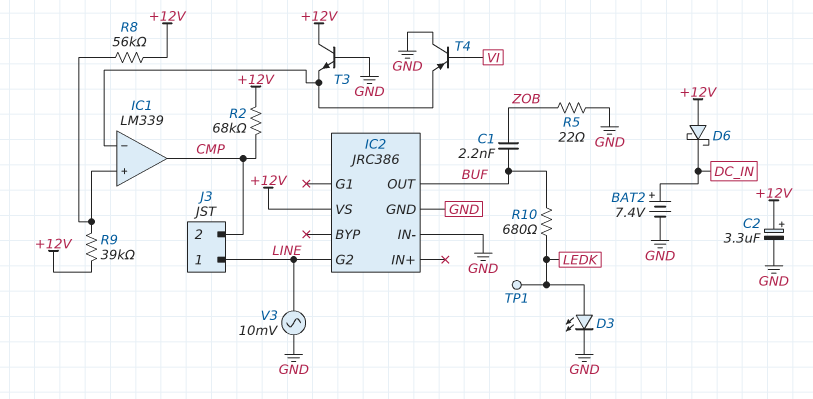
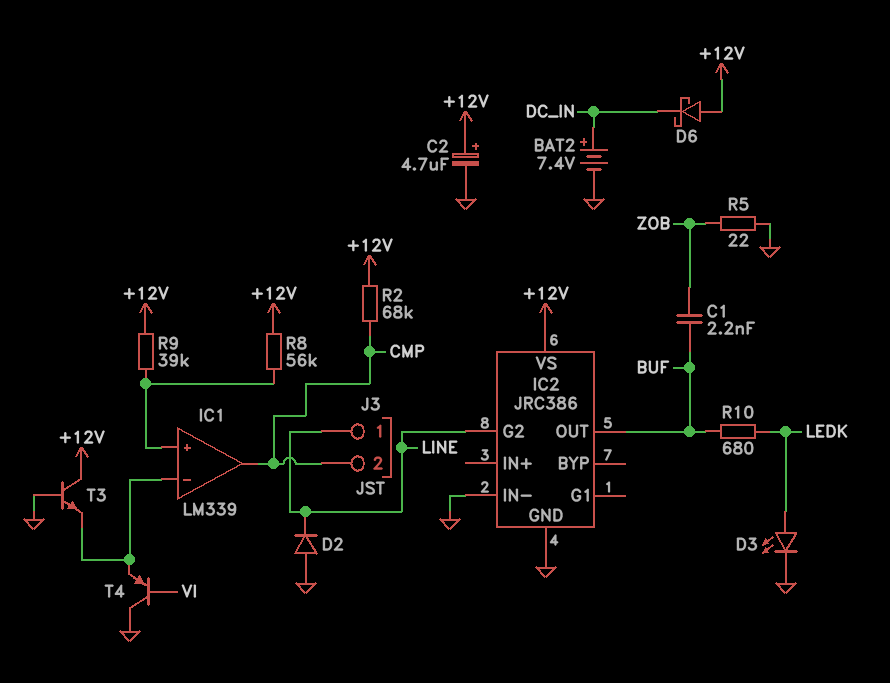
C2: 3.3uF (plus +12V, minus GND) -> 4.7uF (plus +12V, minus GND)
D2: none -> diode (A GND, K LINE)
TP1: test point (LEDK) -> none
V3: AC 10mV (GND, LINE) -> none

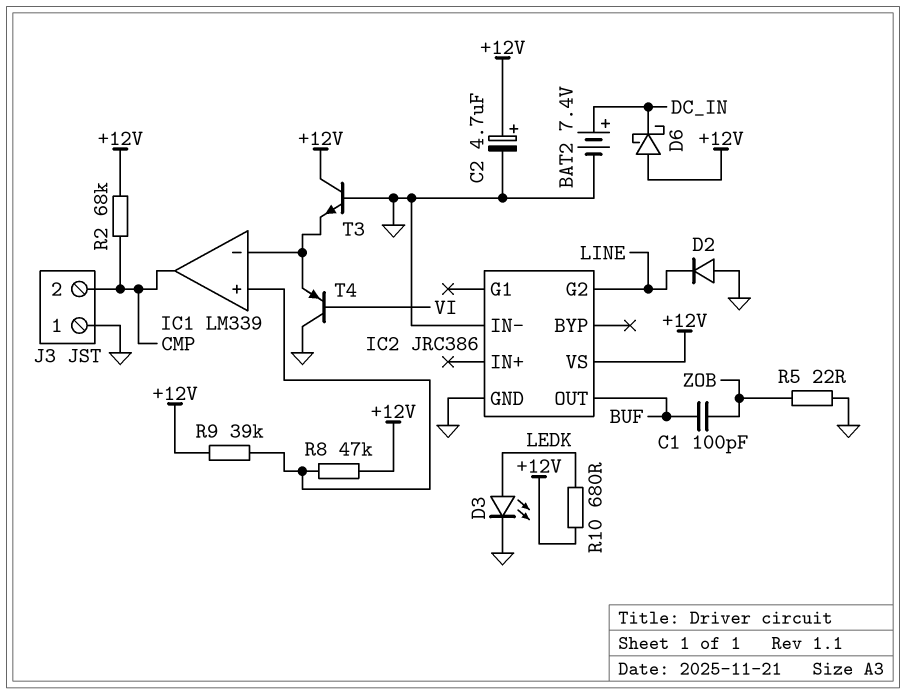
C1: 2.2nF (BUF, ZOB) -> 100pF (BUF, ZOB)
J3 pin 1: LINE -> GND
R8: 56k (+12V, IC1/in+) -> 47k (+12V, IC1/in+)
R10: 680 (BUF, LEDK) -> 680 (+12V, LEDK)

